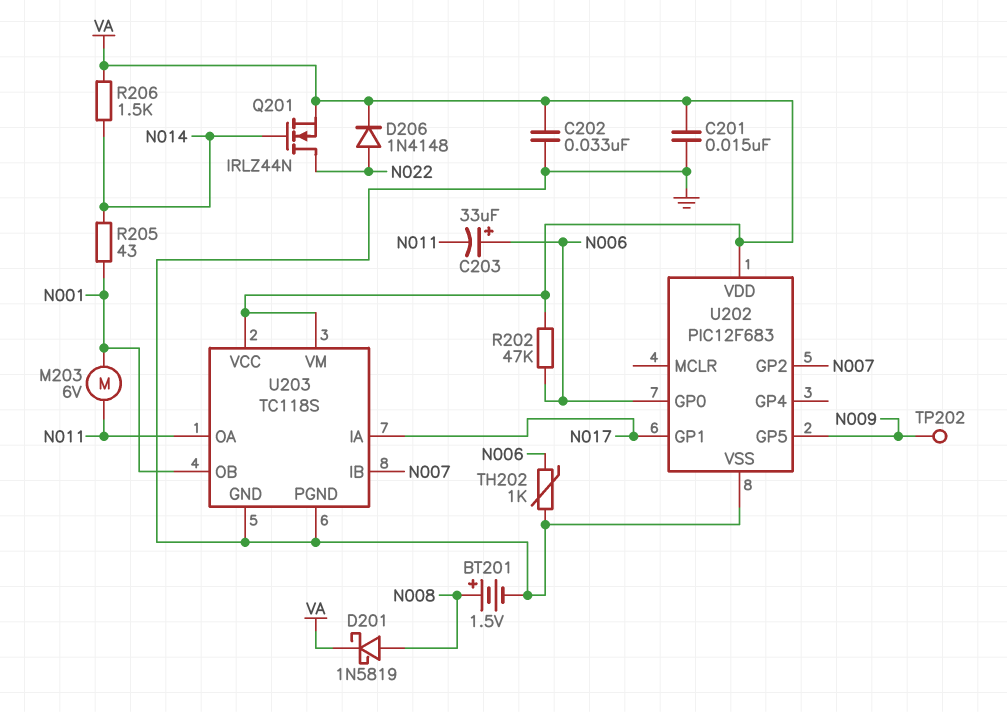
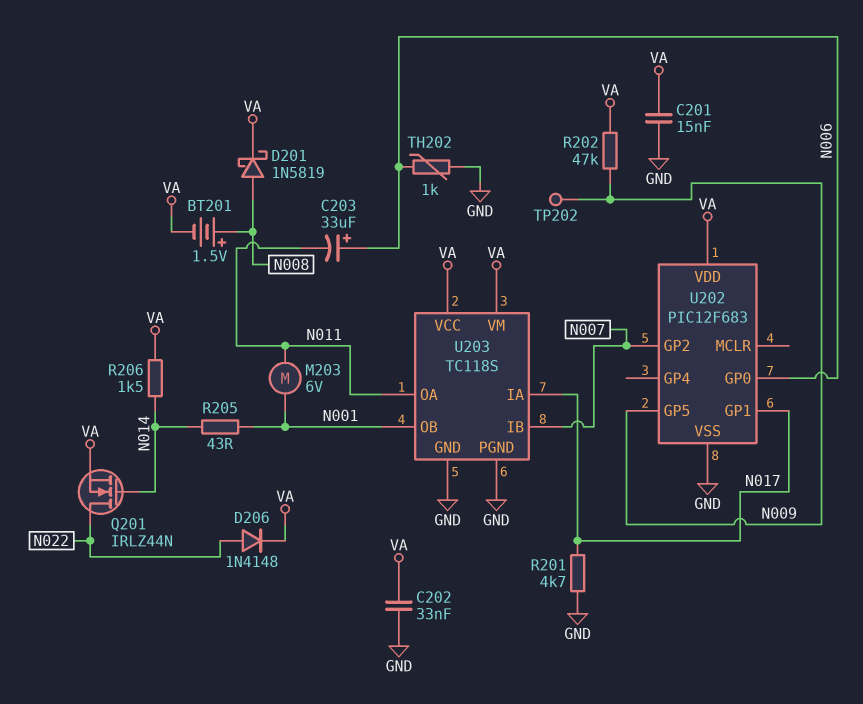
BT201: 1.5V (plus N008, minus GND) -> 1.5V (plus N008, minus VA)
R201: none -> 4.7k (GND, N017)
R202: 47k (N006, VA) -> 47k (N009, VA)

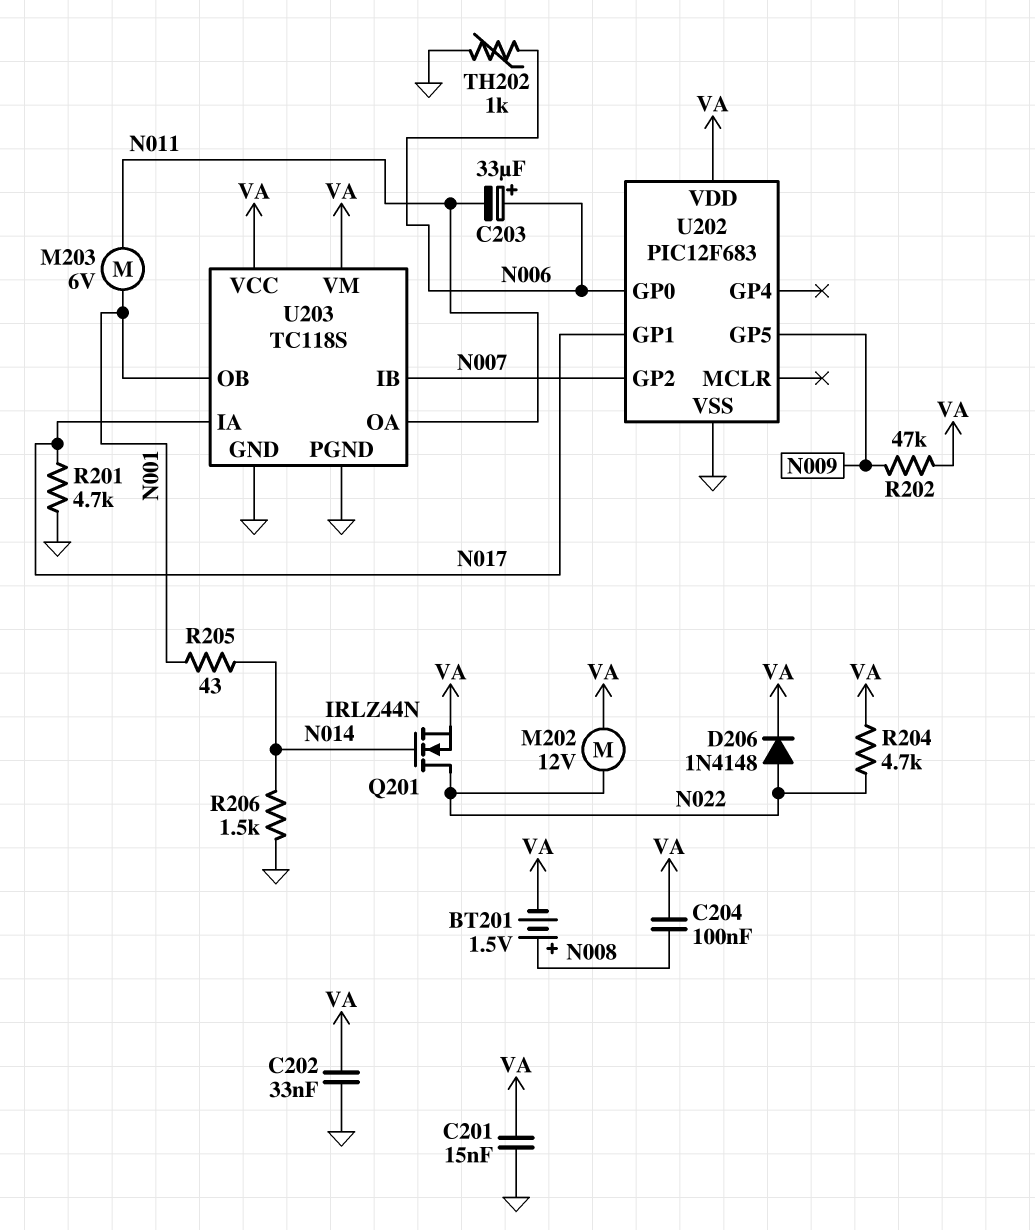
C204: none -> 100nF (N008, VA)
D201: schottky 1N5819 (A N008, K VA) -> none
M202: none -> motor 12V (N022, VA)
R204: none -> 4.7k (N022, VA)
R206: 1.5k (N014, VA) -> 1.5k (GND, N014)
TP202: test point (N009) -> none

